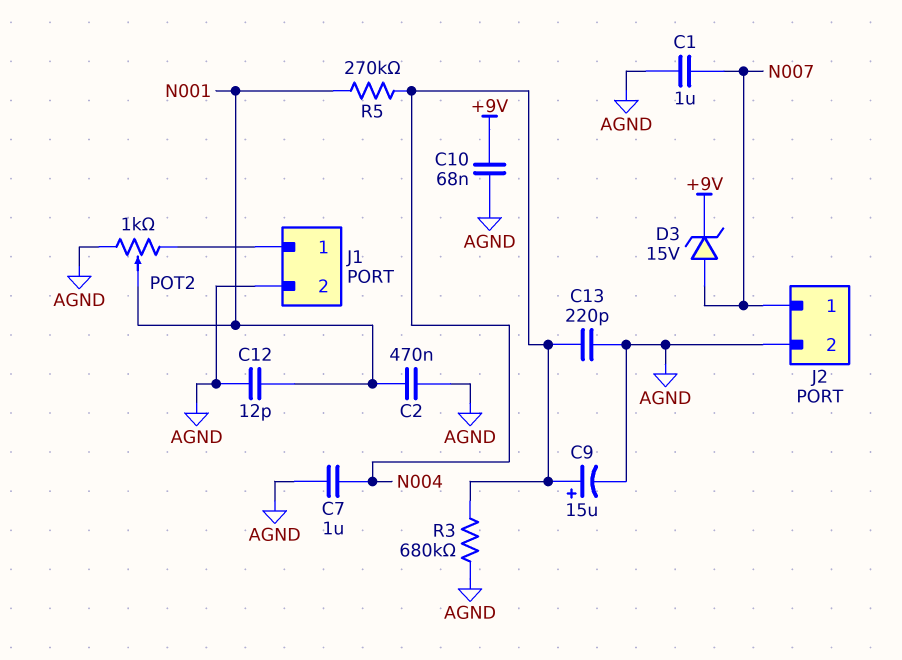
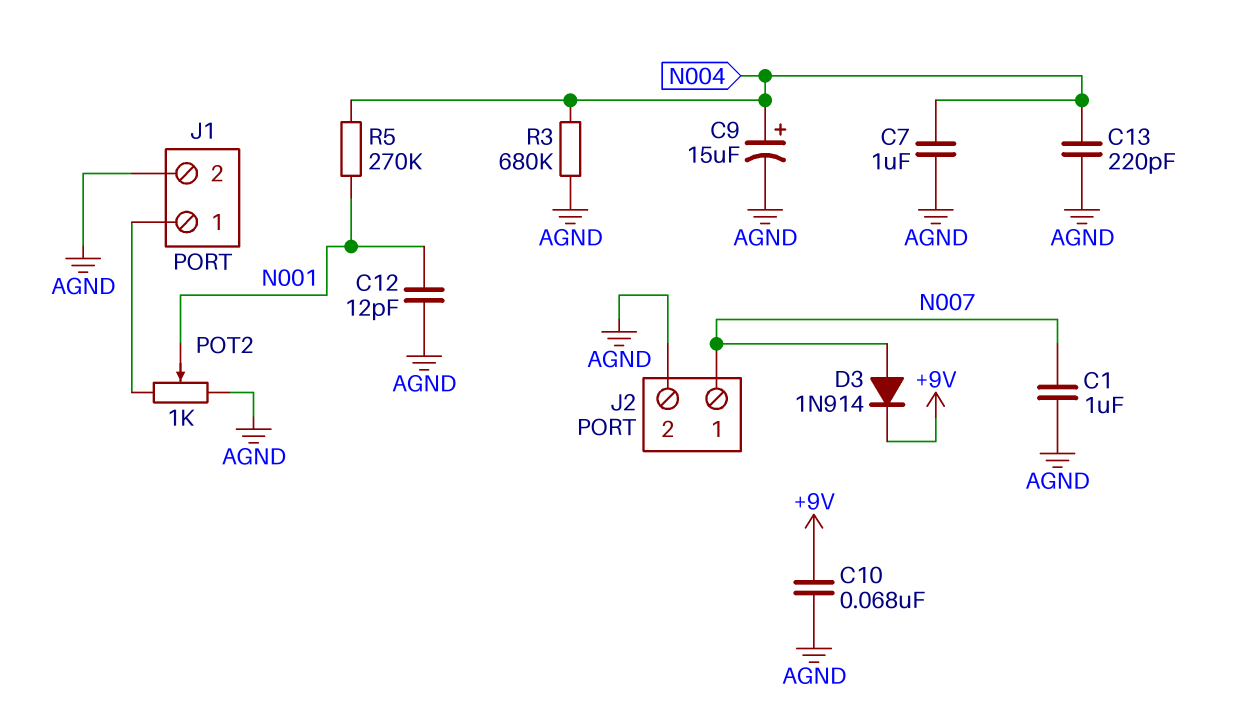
C2: 470nF (AGND, N001) -> none
D3: zener 15V (A N007, K +9V) -> diode 1N914 (A N007, K +9V)

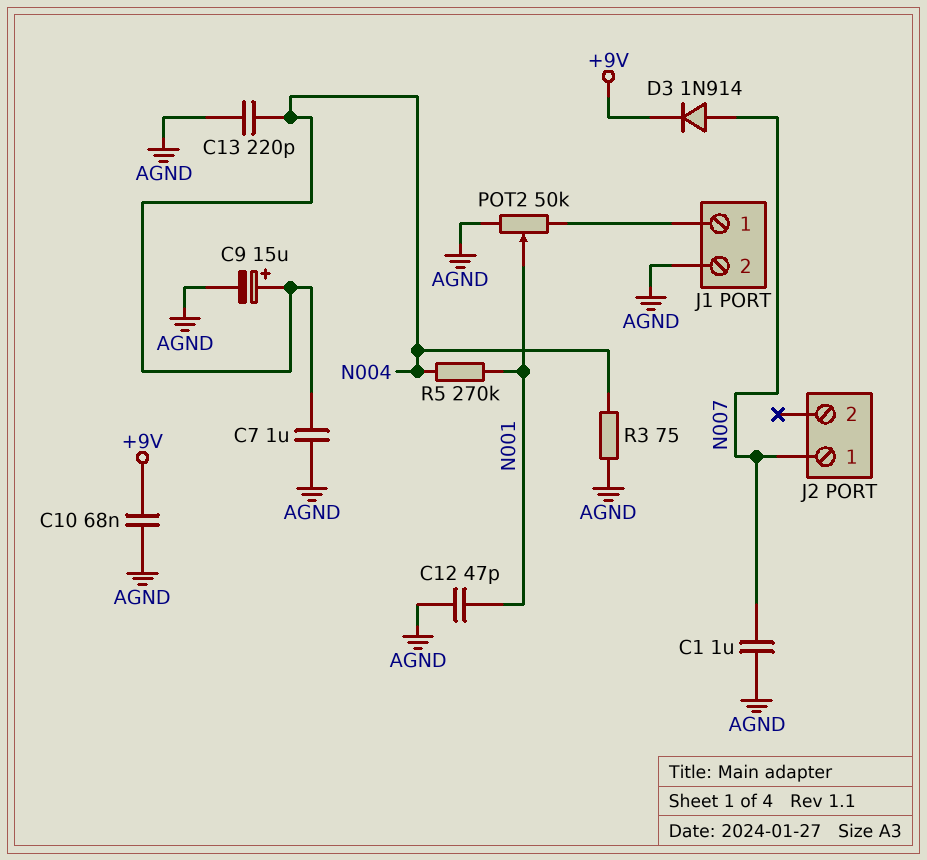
C12: 12pF (AGND, N001) -> 47pF (AGND, N001)
J2 pin 2: AGND -> none
POT2: 1k (AGND, J1/1, wiper N001) -> 50k (AGND, J1/1, wiper N001)
R3: 680k (AGND, N004) -> 75 (AGND, N004)

